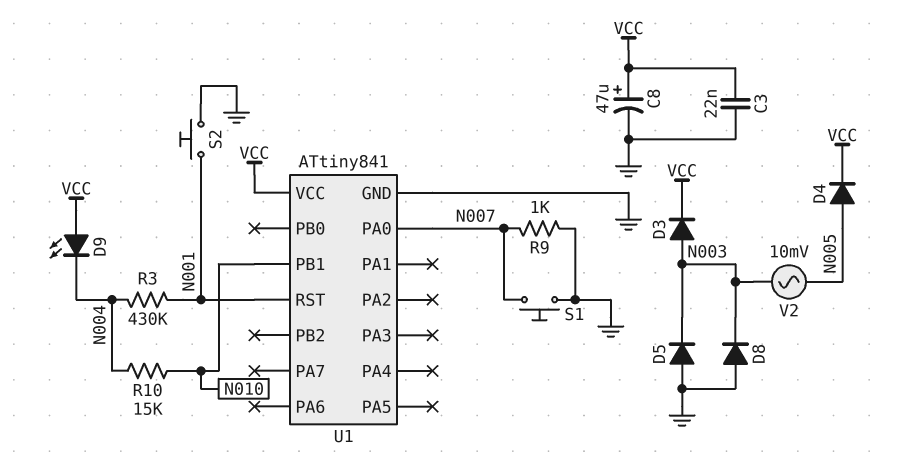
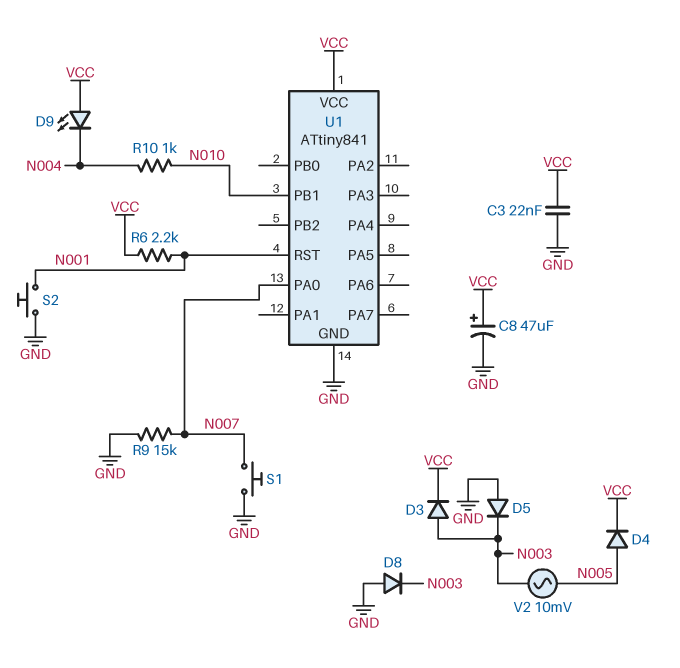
R3: 430k (N001, N004) -> none
R6: none -> 2.2k (N001, VCC)
R9: 1k (GND, N007) -> 15k (GND, N007)
R10: 15k (N004, N010) -> 1k (N004, N010)

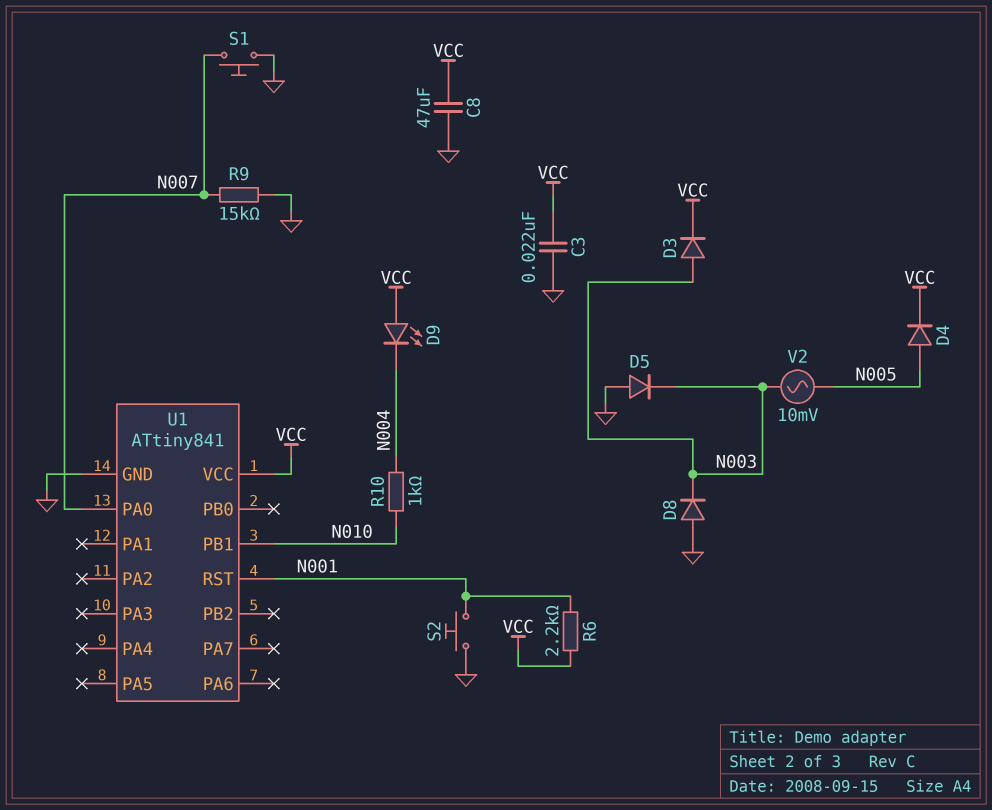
C8: 47uF (plus VCC, minus GND) -> 47uF (GND, VCC)

